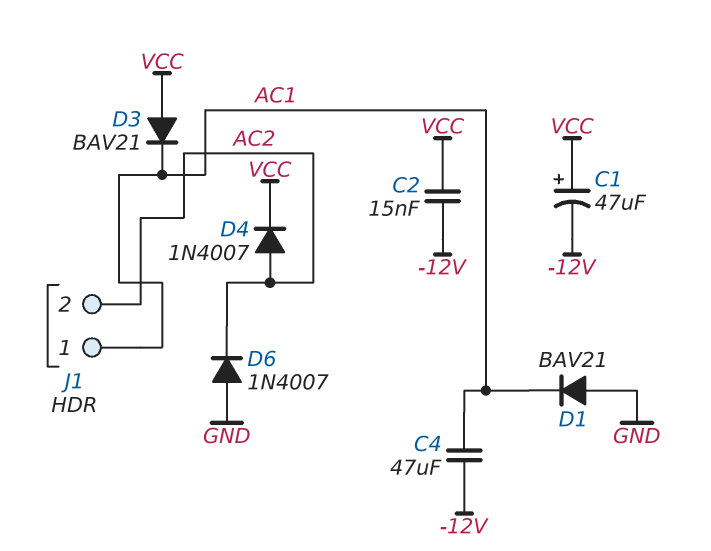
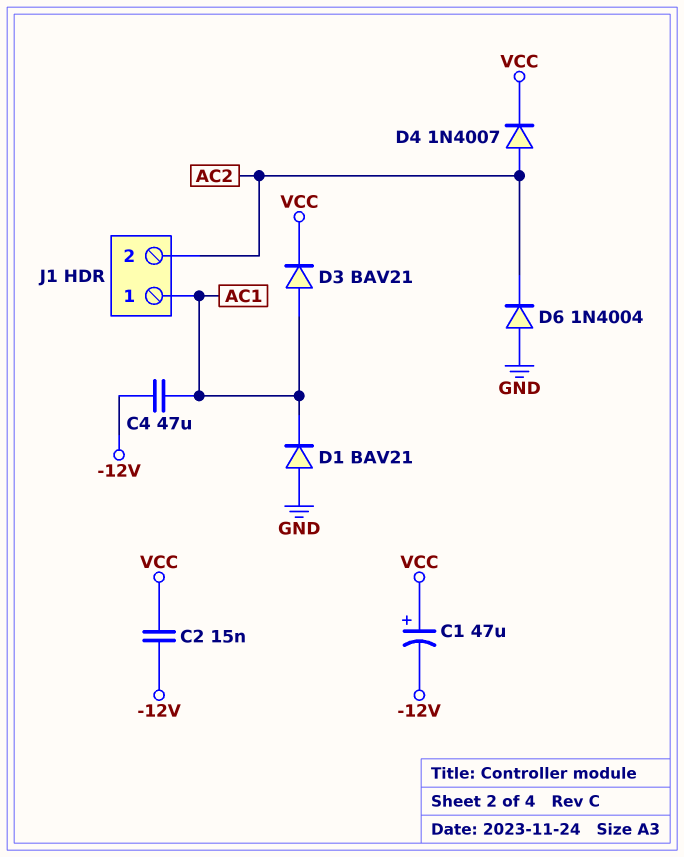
D3: diode BAV21 (A VCC, K AC1) -> diode BAV21 (A AC1, K VCC)
D6: diode 1N4007 (A GND, K AC2) -> diode 1N4004 (A GND, K AC2)

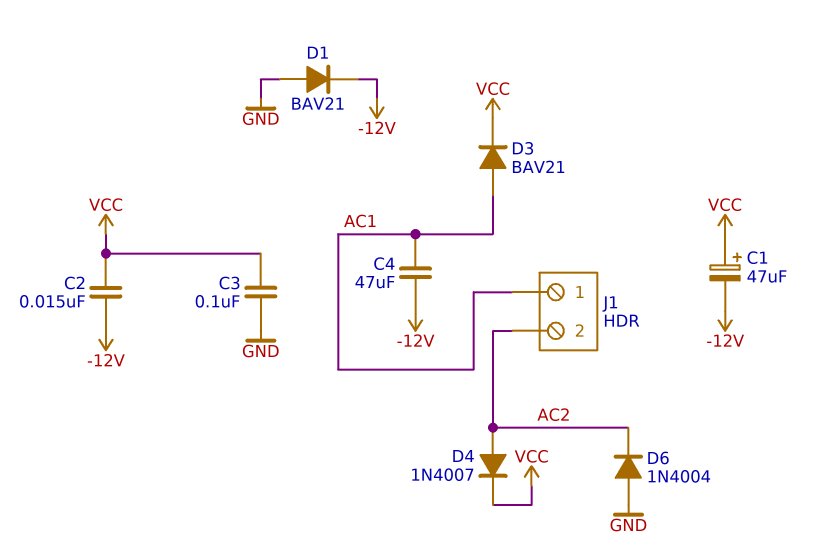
C3: none -> 100nF (GND, VCC)
D1: diode BAV21 (A GND, K AC1) -> diode BAV21 (A GND, K -12V)

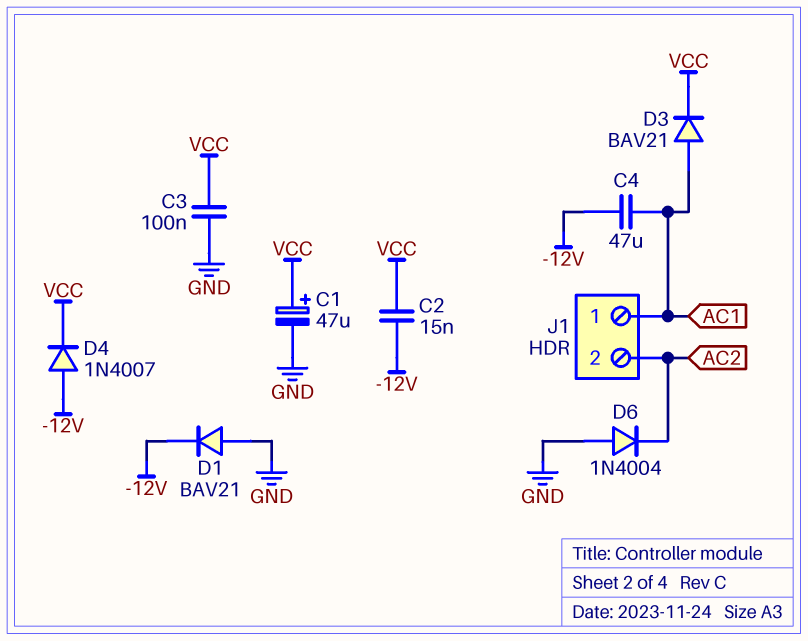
C1: 47uF (plus VCC, minus -12V) -> 47uF (plus VCC, minus GND)
D4: diode 1N4007 (A AC2, K VCC) -> diode 1N4007 (A -12V, K VCC)

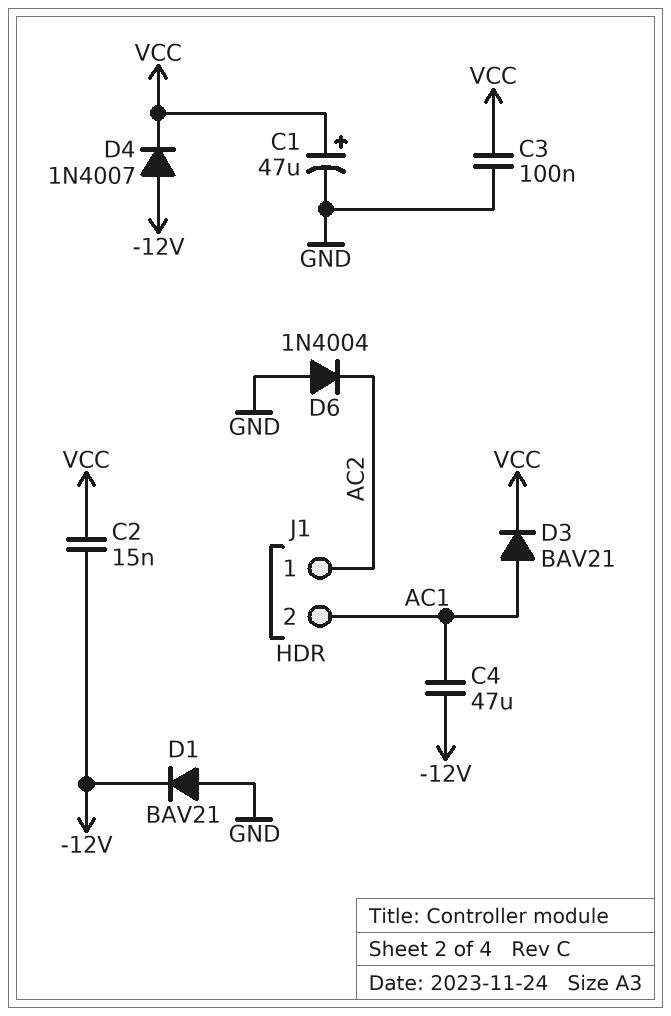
J1 pin 1: AC1 -> AC2
J1 pin 2: AC2 -> AC1

